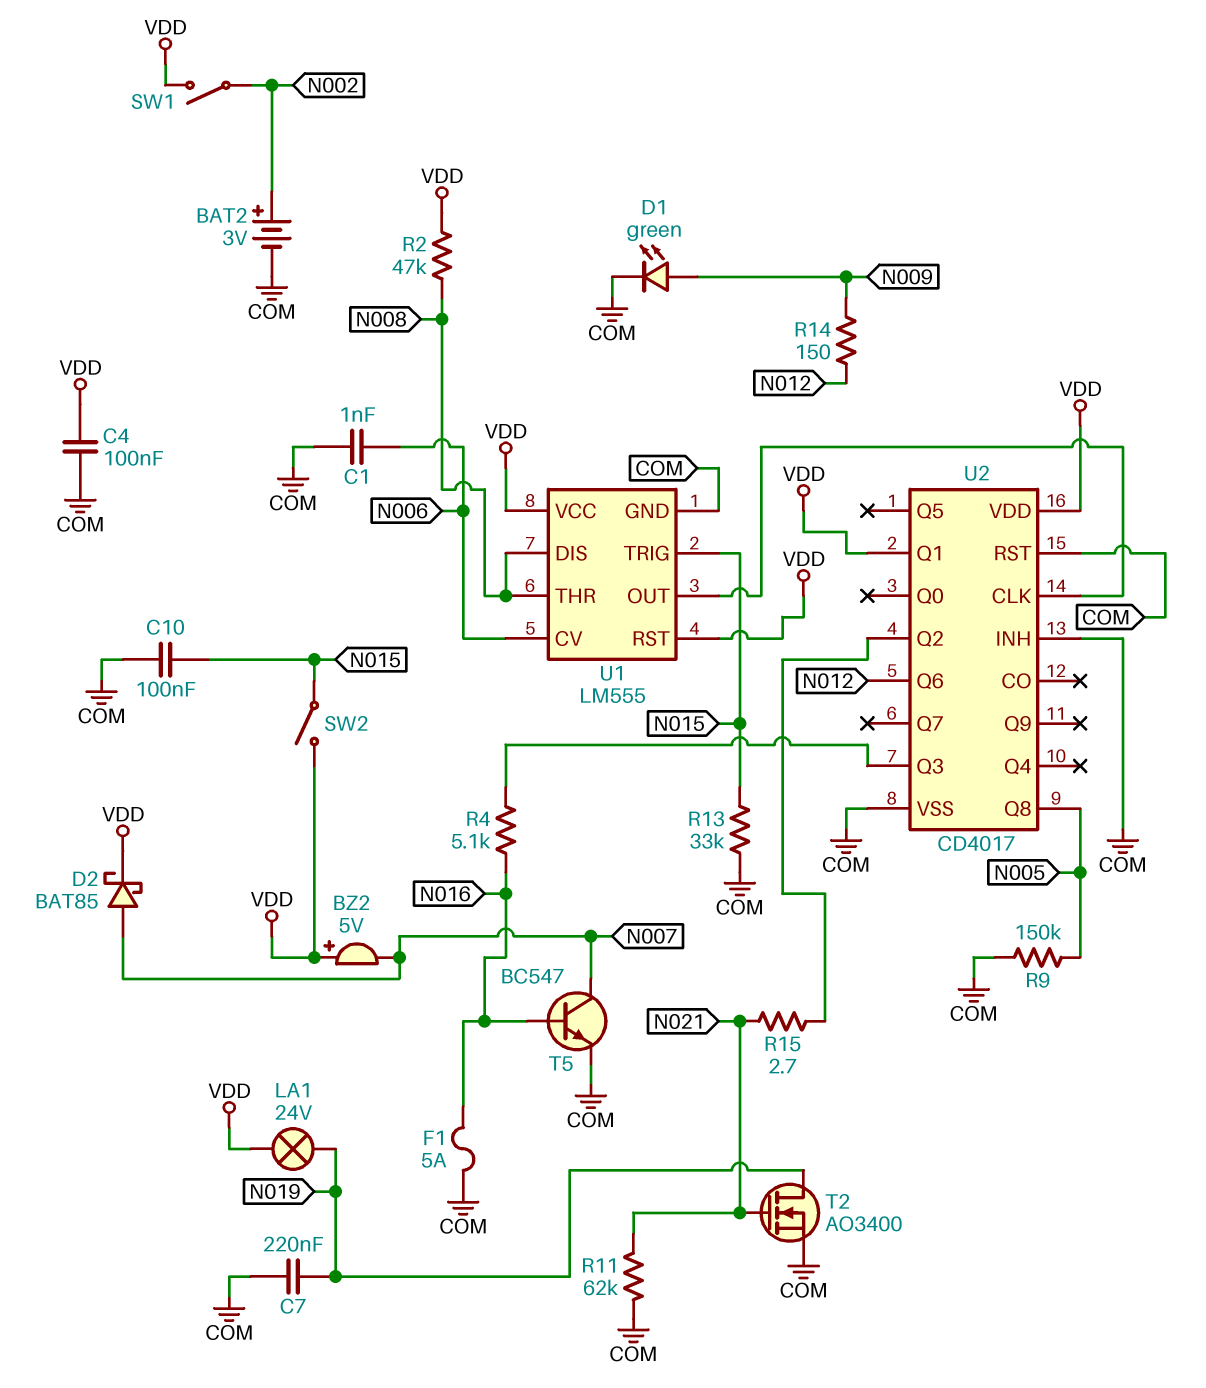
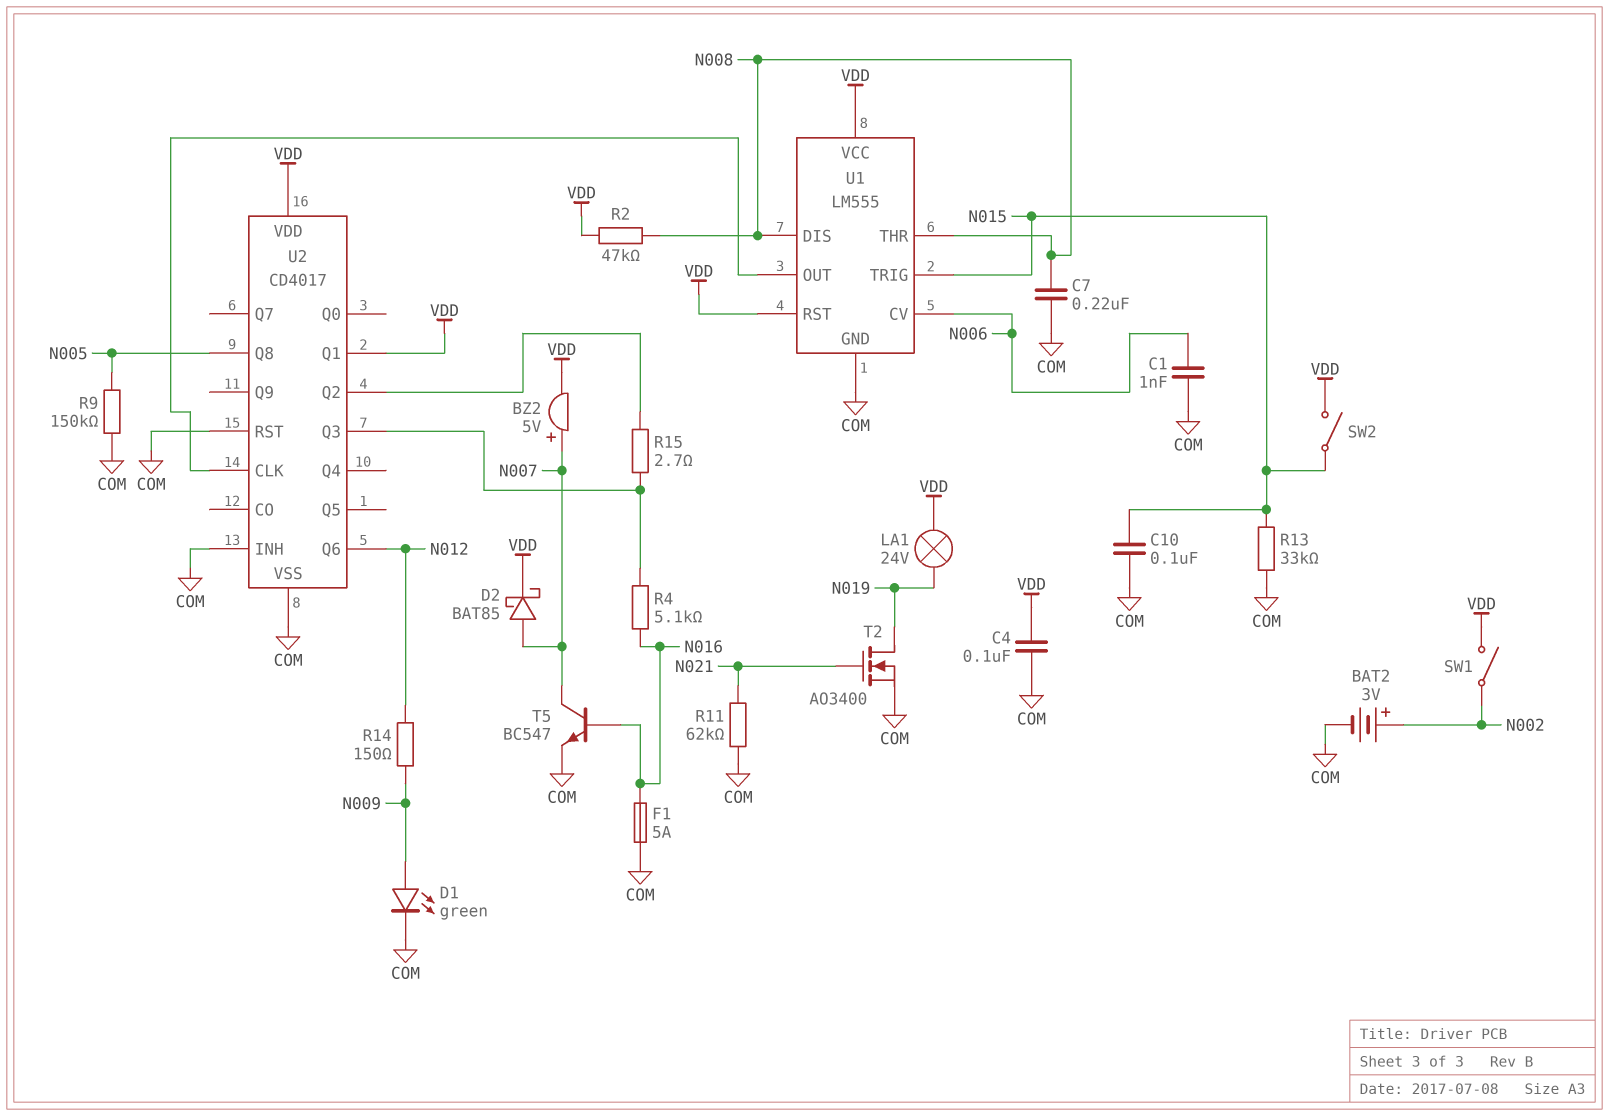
BZ2: buzzer 5V (plus VDD, minus N007) -> buzzer 5V (plus N007, minus VDD)
C7: 220nF (COM, N019) -> 220nF (COM, N008)
R15: 2.7 (N021, U2/Q2) -> 2.7 (U2/Q2, U2/Q3)

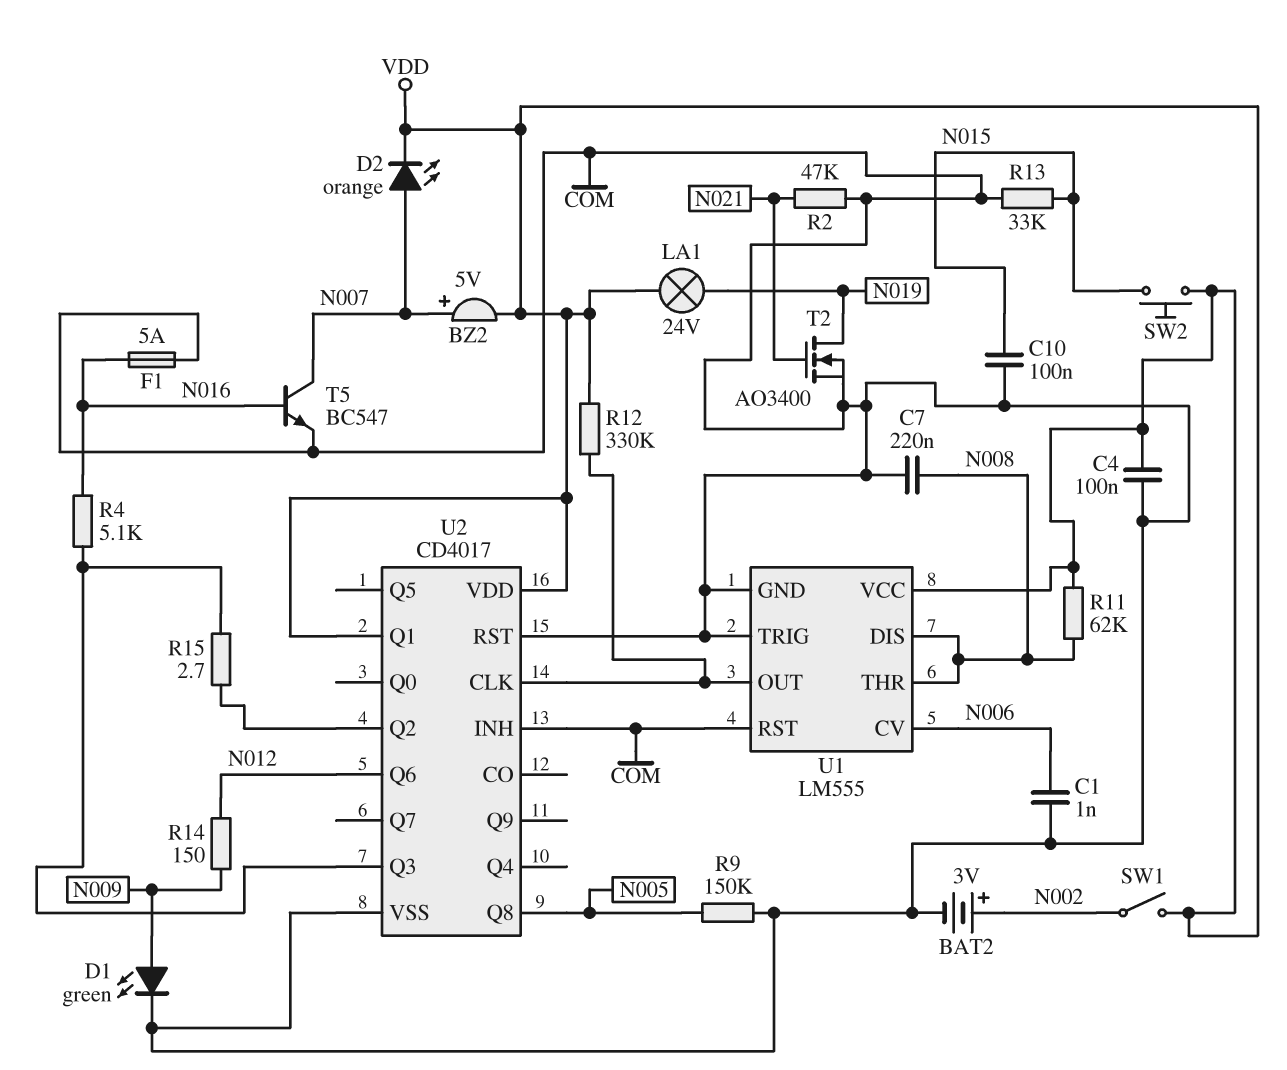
D2: schottky BAT85 (A N007, K VDD) -> LED orange (A N007, K VDD)
R2: 47k (N008, VDD) -> 47k (COM, N021)
R11: 62k (COM, N021) -> 62k (N008, VDD)
R12: none -> 330k (U1/OUT, VDD)
SW2: switch (N015, VDD) -> button (N015, VDD)
U1 pin RST: VDD -> COM
U1 pin TRIG: N015 -> COM

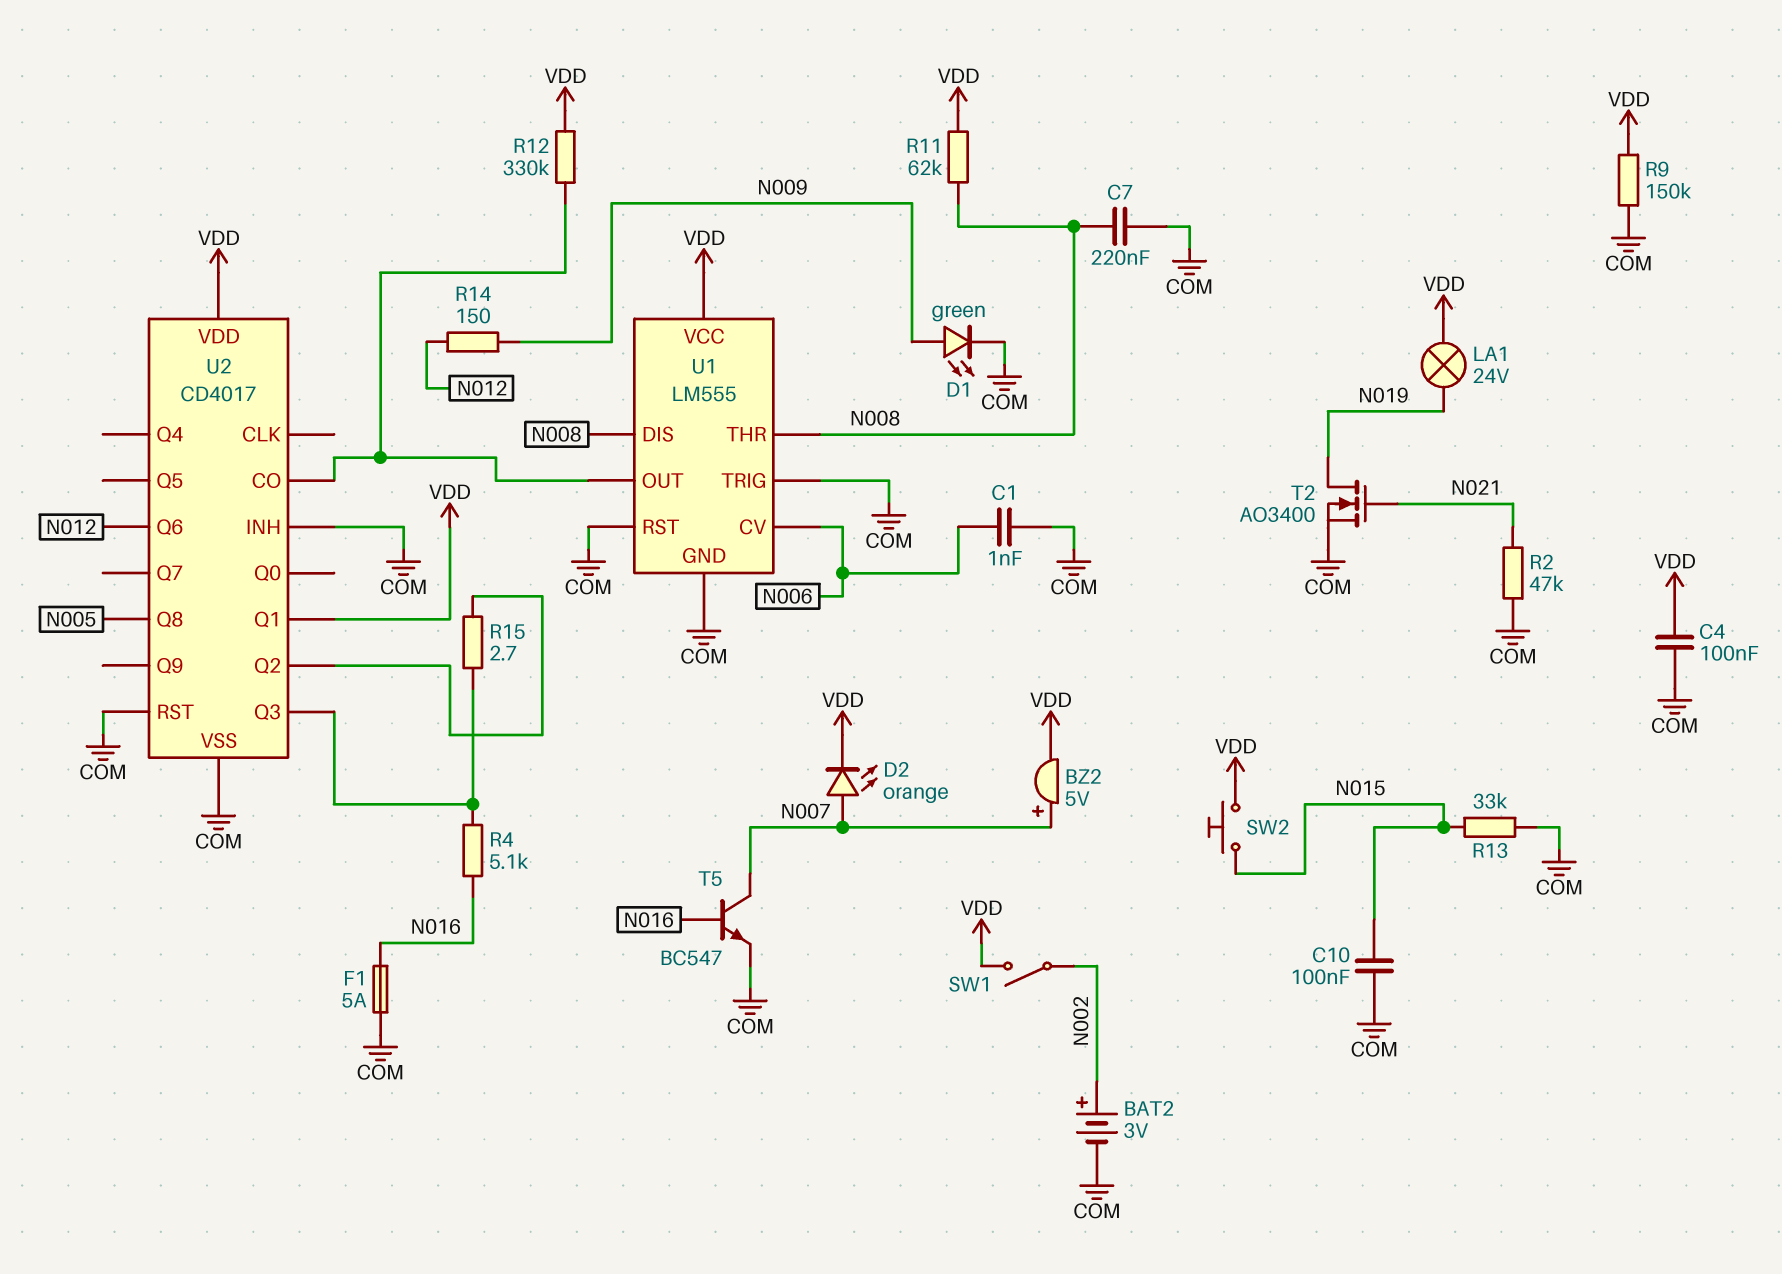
R9: 150k (COM, N005) -> 150k (COM, VDD)
U2 pin CLK: U1/OUT -> none
U2 pin CO: none -> U1/OUT

